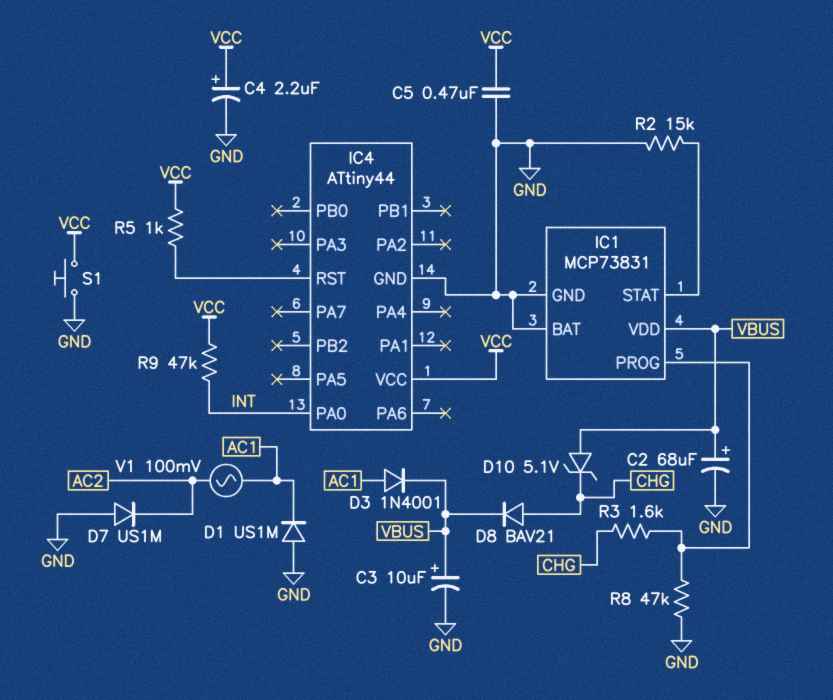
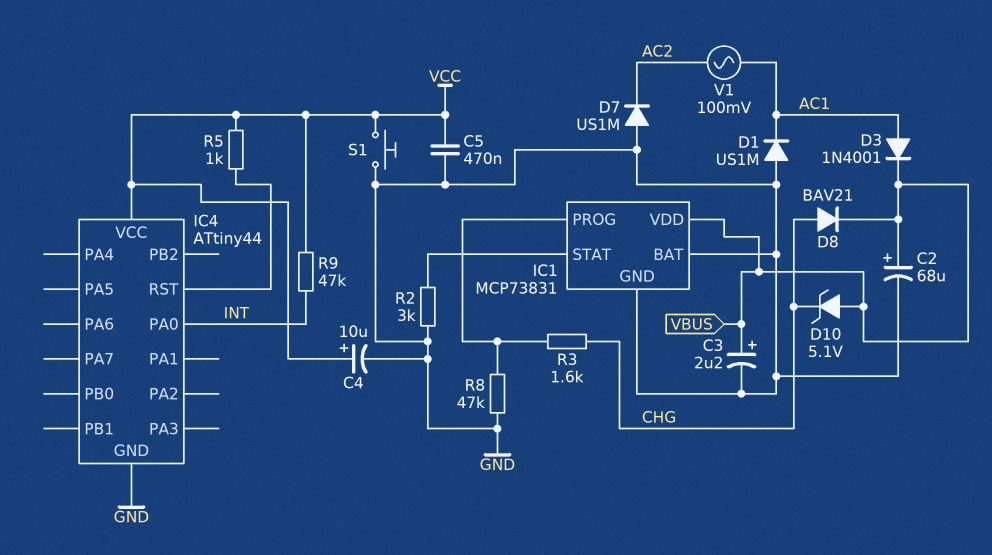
C3: 10uF (plus VBUS, minus GND) -> 2.2uF (plus VBUS, minus GND)
C4: 2.2uF (plus VCC, minus GND) -> 10uF (plus VCC, minus GND)
R2: 15k (GND, IC1/STAT) -> 3k (GND, IC1/STAT)

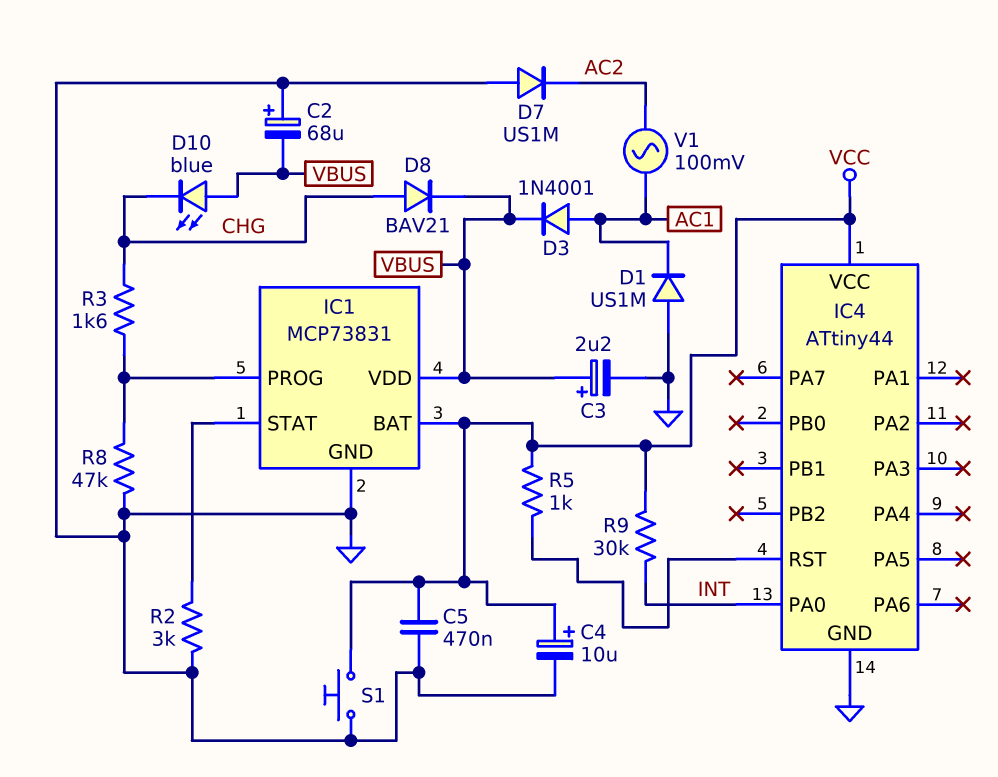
C2: 68uF (plus VBUS, minus GND) -> 68uF (plus GND, minus VBUS)
D10: zener 5.1V (A VBUS, K CHG) -> LED blue (A VBUS, K CHG)
IC1 pin BAT: GND -> VCC
R9: 47k (INT, VCC) -> 30k (INT, VCC)

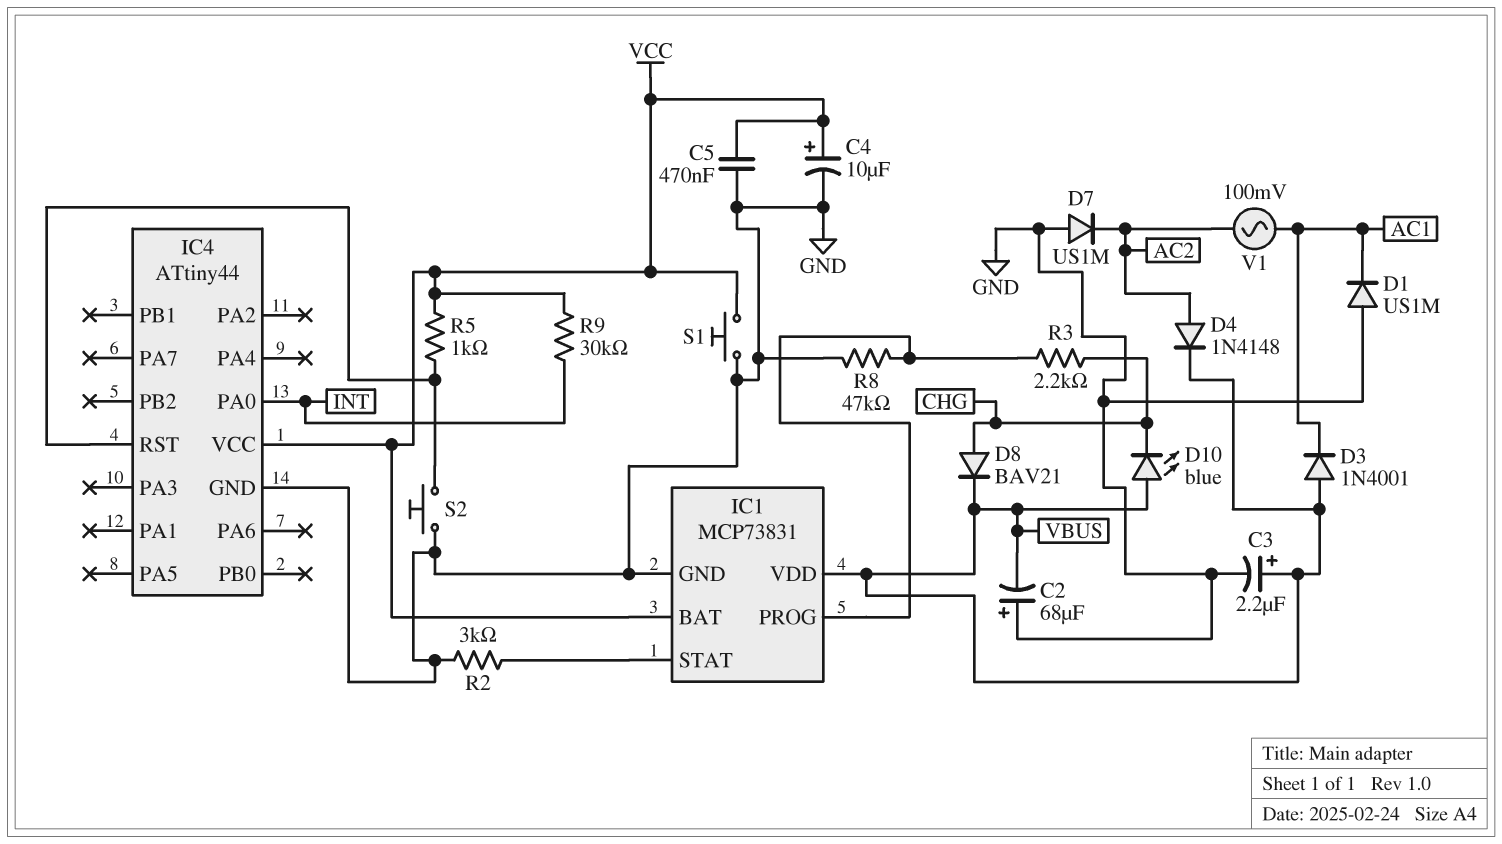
D3: diode 1N4001 (A AC1, K VBUS) -> diode 1N4001 (A VBUS, K AC1)
D4: none -> diode 1N4148 (A AC2, K VBUS)
R3: 1.6k (CHG, IC1/PROG) -> 2.2k (CHG, IC1/PROG)
S2: none -> button (GND, IC4/RST)

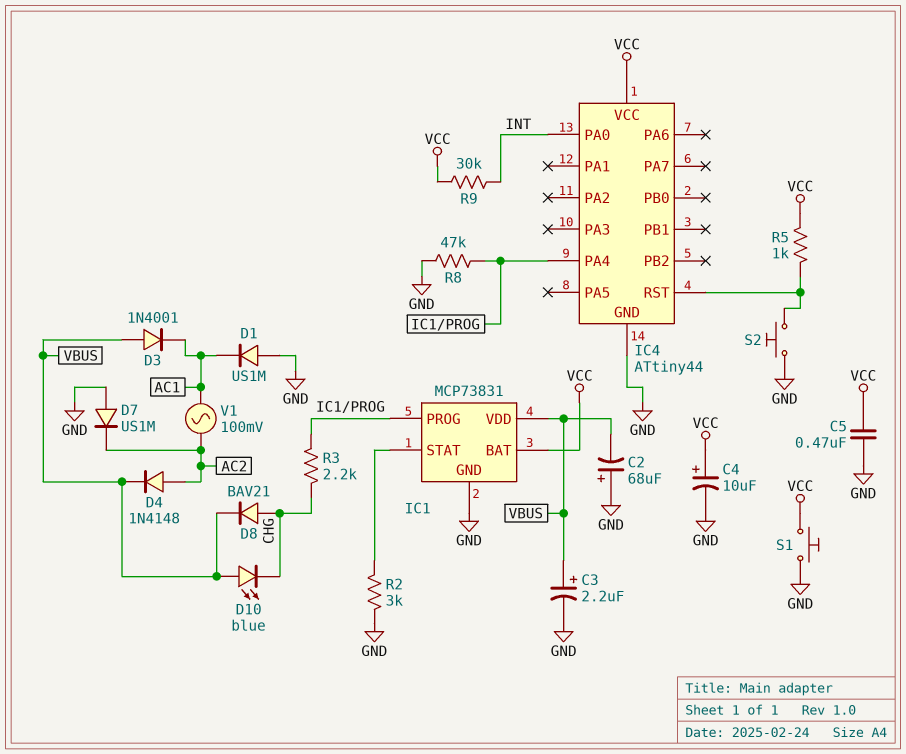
IC4 pin PA4: none -> IC1/PROG

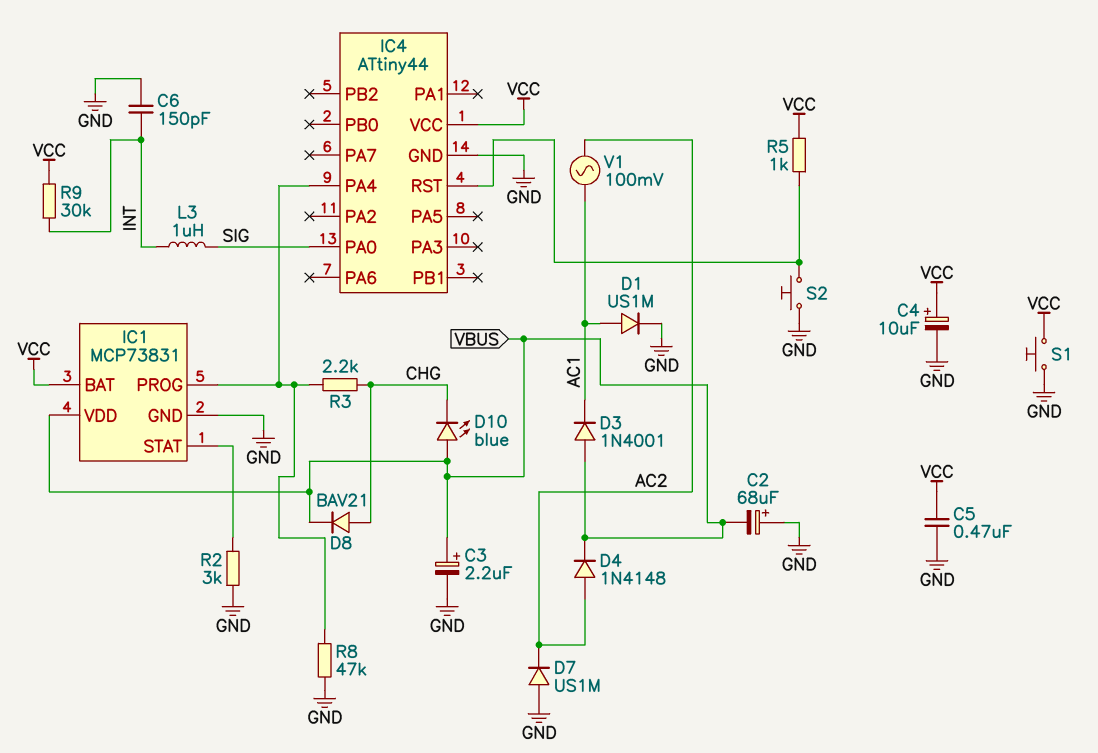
C6: none -> 150pF (GND, INT)
D1: diode US1M (A GND, K AC1) -> diode US1M (A AC1, K GND)
IC4 pin PA0: INT -> SIG
L3: none -> 1uH (INT, SIG)

